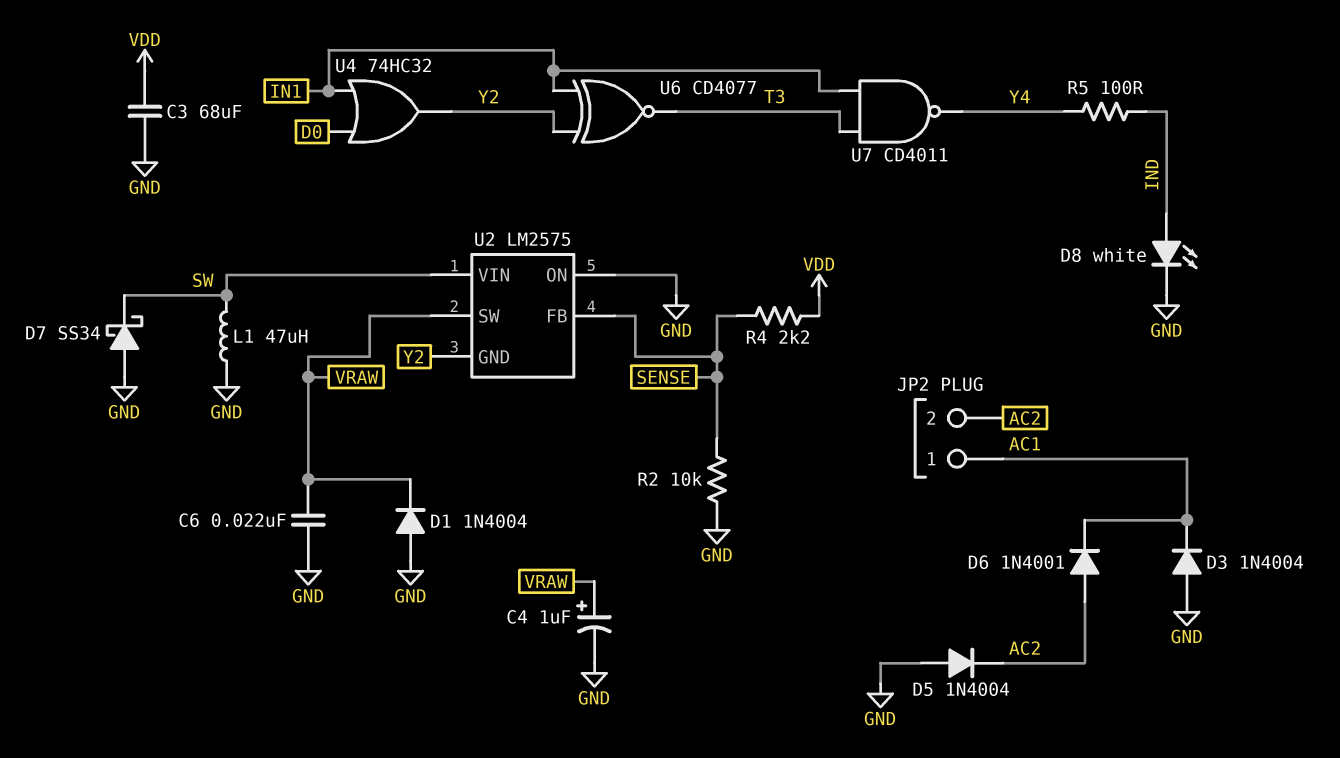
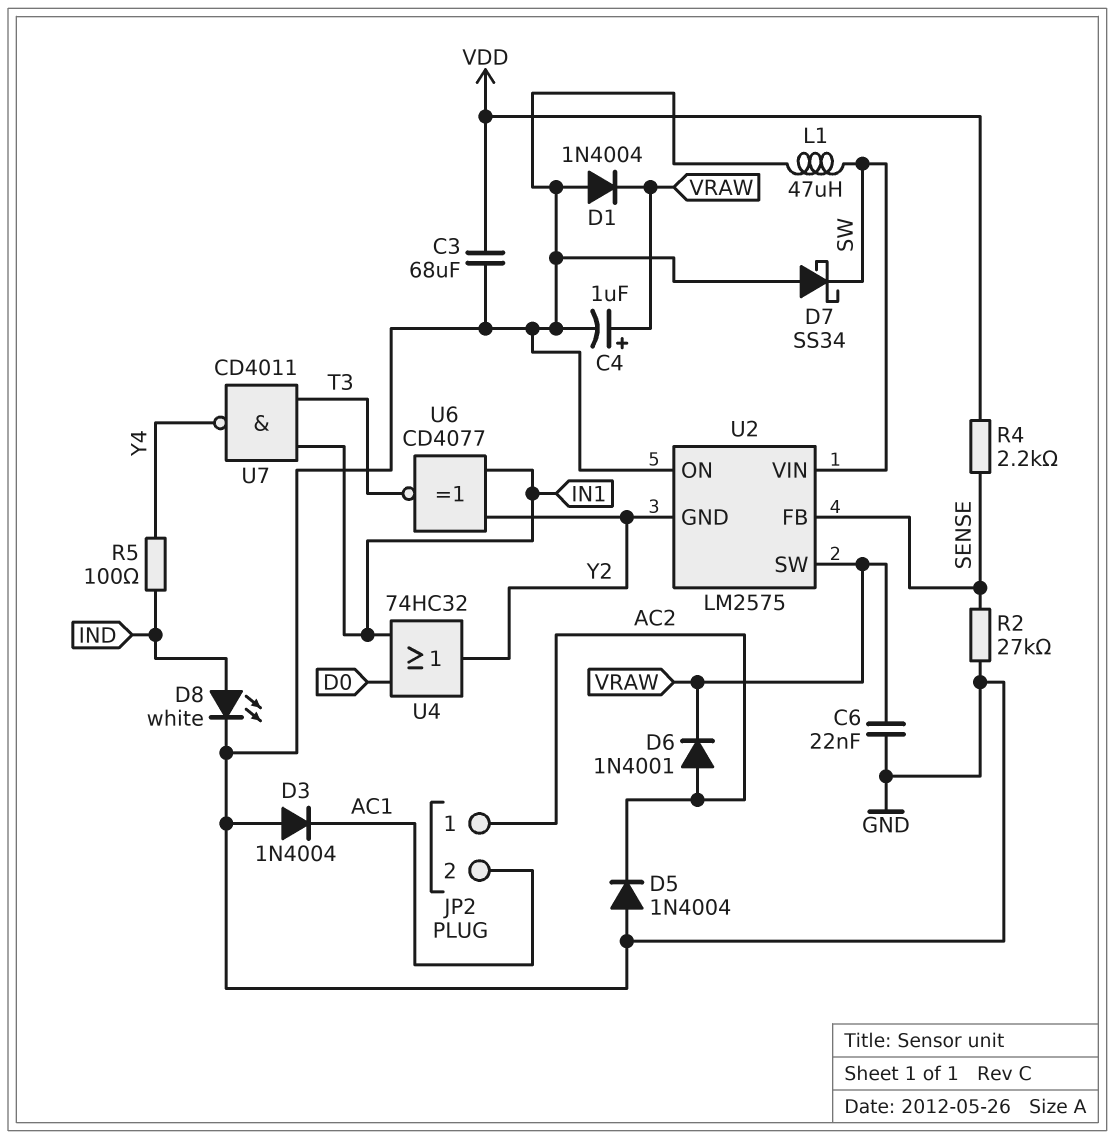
D6: diode 1N4001 (A AC2, K AC1) -> diode 1N4001 (A AC2, K VRAW)
JP2 pin 1: AC1 -> AC2
JP2 pin 2: AC2 -> AC1
R2: 10k (GND, SENSE) -> 27k (GND, SENSE)

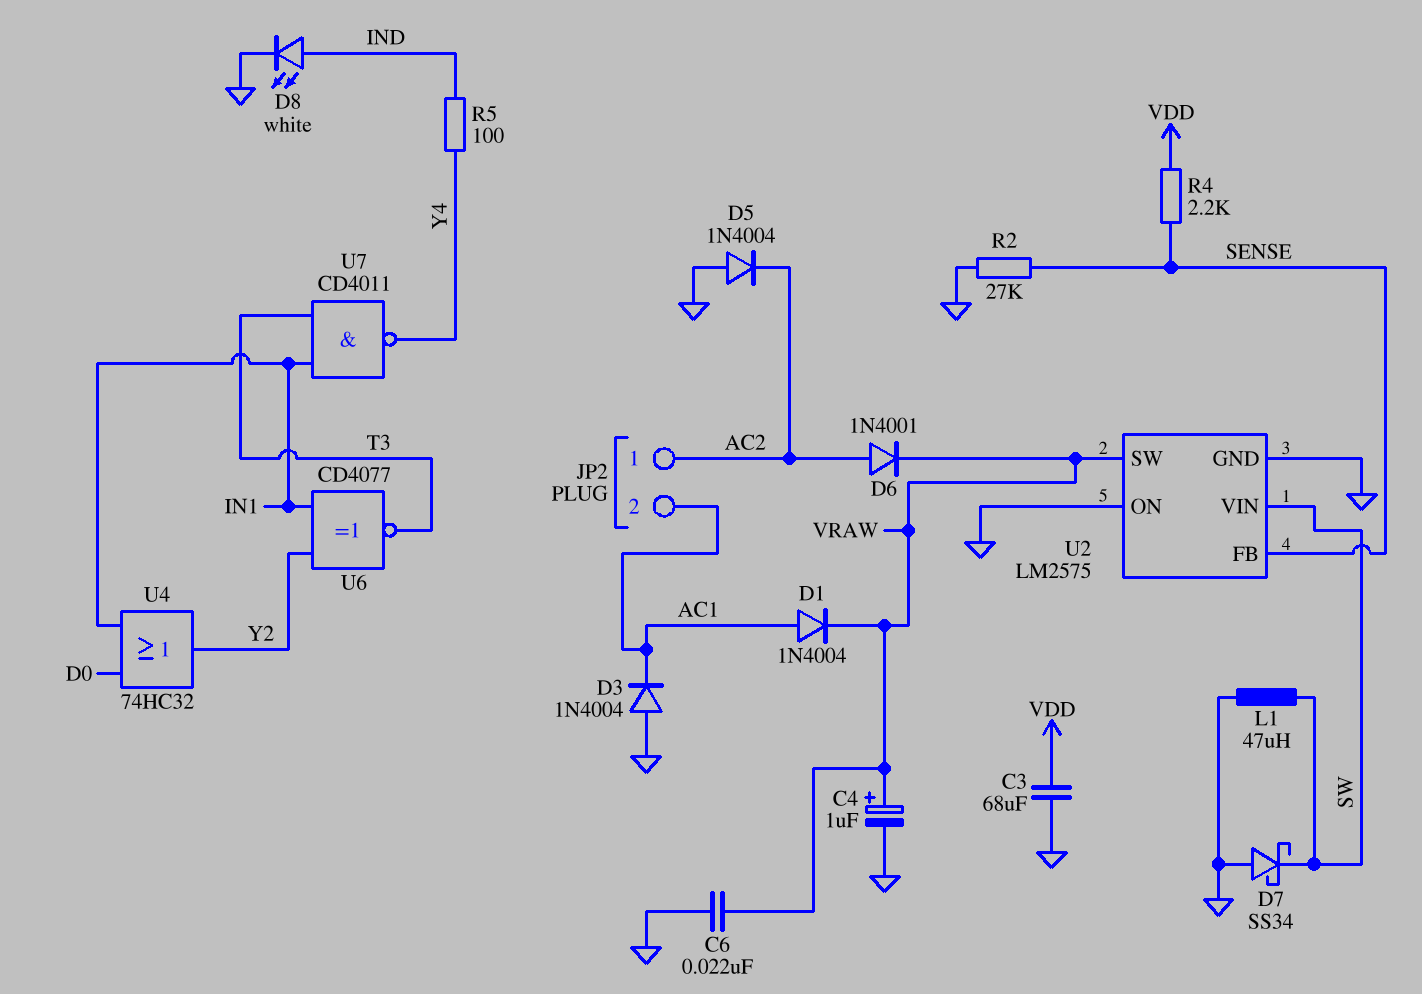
D1: diode 1N4004 (A GND, K VRAW) -> diode 1N4004 (A AC1, K VRAW)
U2 pin GND: Y2 -> GND

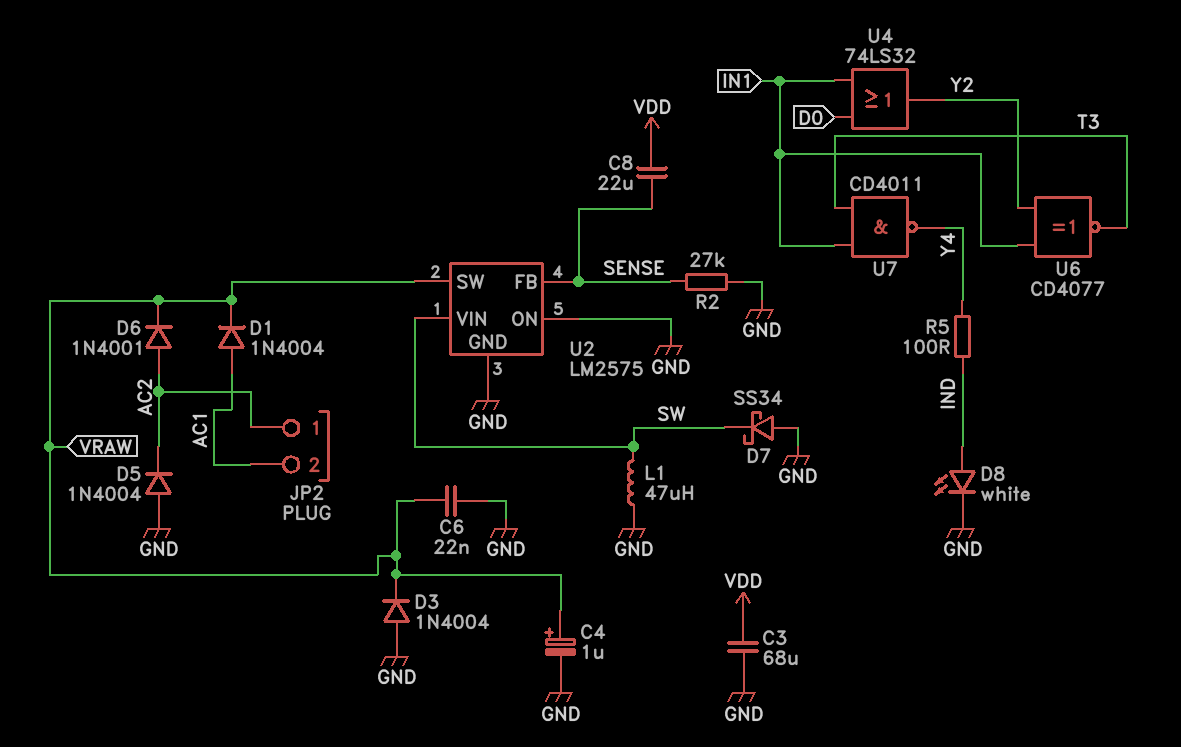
C8: none -> 22uF (SENSE, VDD)
D3: diode 1N4004 (A GND, K AC1) -> diode 1N4004 (A GND, K VRAW)
R4: 2.2k (SENSE, VDD) -> none
U4: OR 74HC32 (in D0, in IN1, out Y2) -> OR 74LS32 (in D0, in IN1, out Y2)

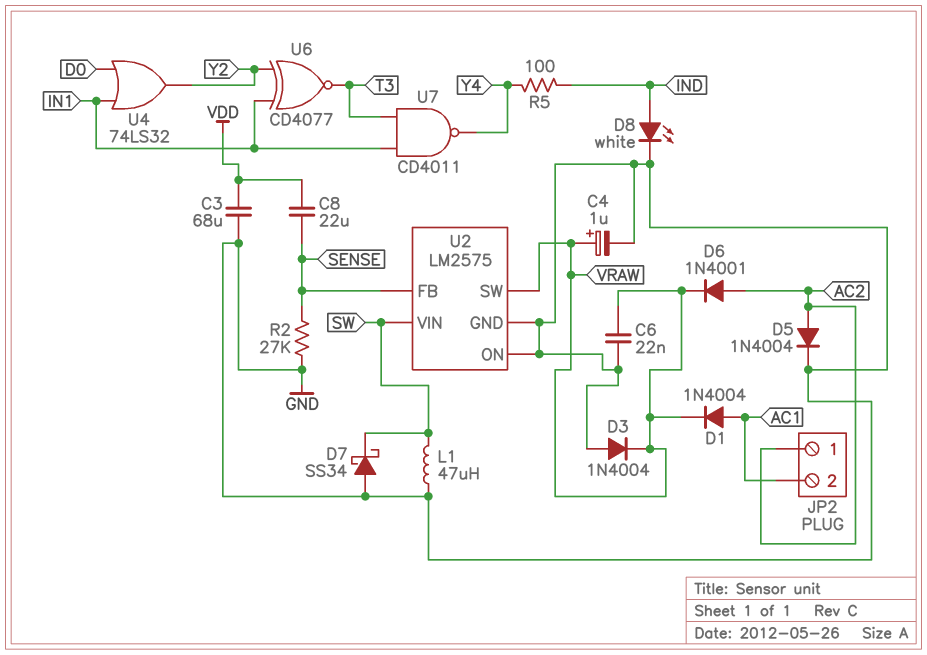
D5: diode 1N4004 (A GND, K AC2) -> diode 1N4004 (A AC2, K GND)

